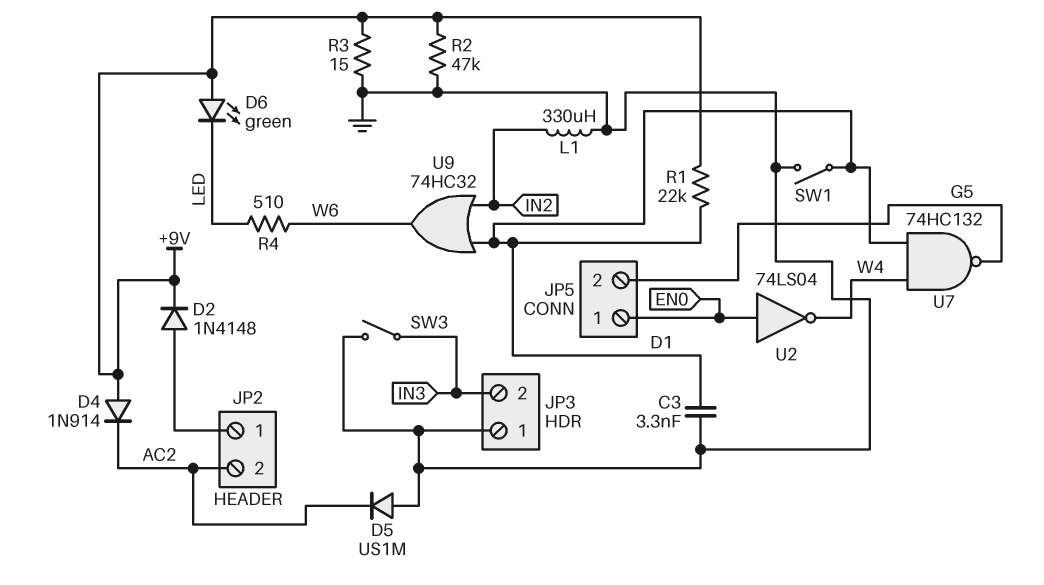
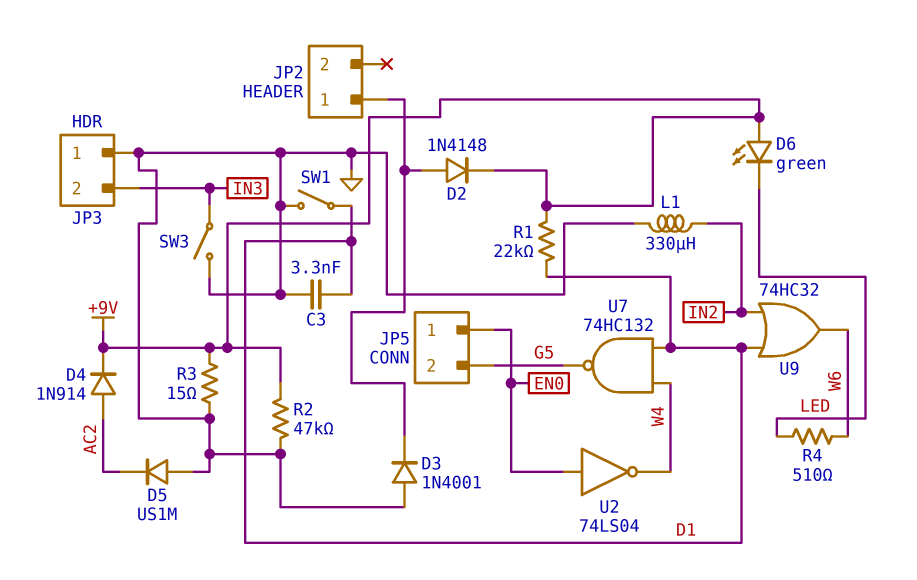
D3: none -> diode 1N4001 (A GND, K JP2/1)
D4: diode 1N914 (A +9V, K AC2) -> diode 1N914 (A AC2, K +9V)
JP2 pin 2: AC2 -> none

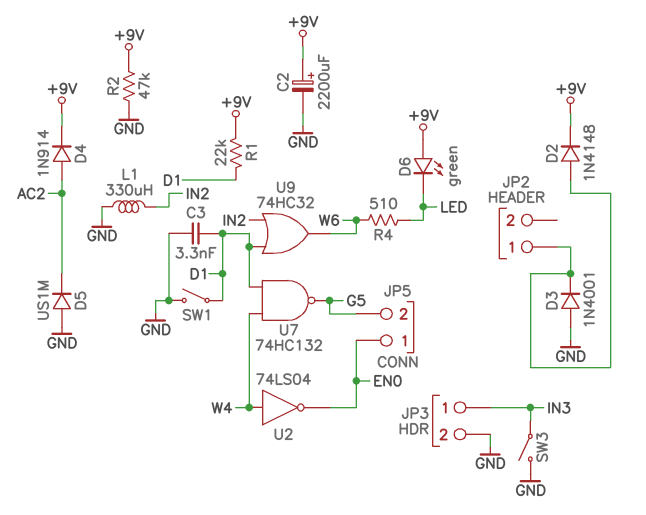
C2: none -> 2200uF (plus +9V, minus GND)
JP3 pin 1: GND -> IN3
JP3 pin 2: IN3 -> GND
R3: 15 (+9V, GND) -> none
U2: NOT 74LS04 (in EN0, out W4) -> NOT 74LS04 (in W4, out EN0)

